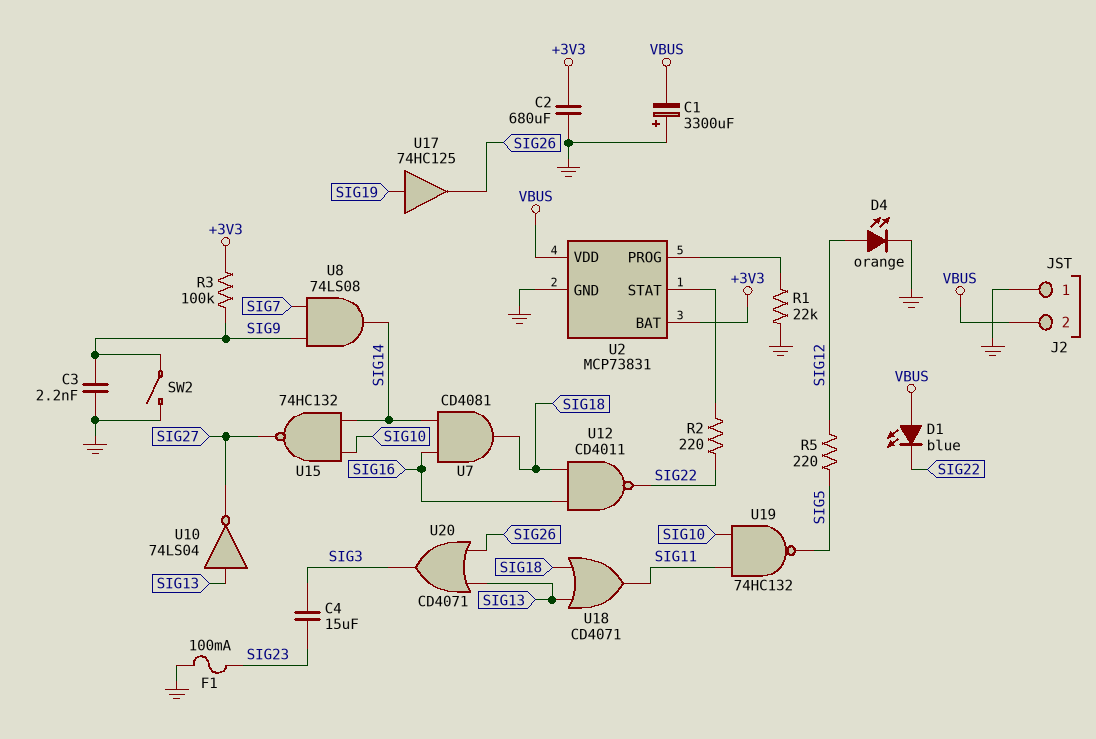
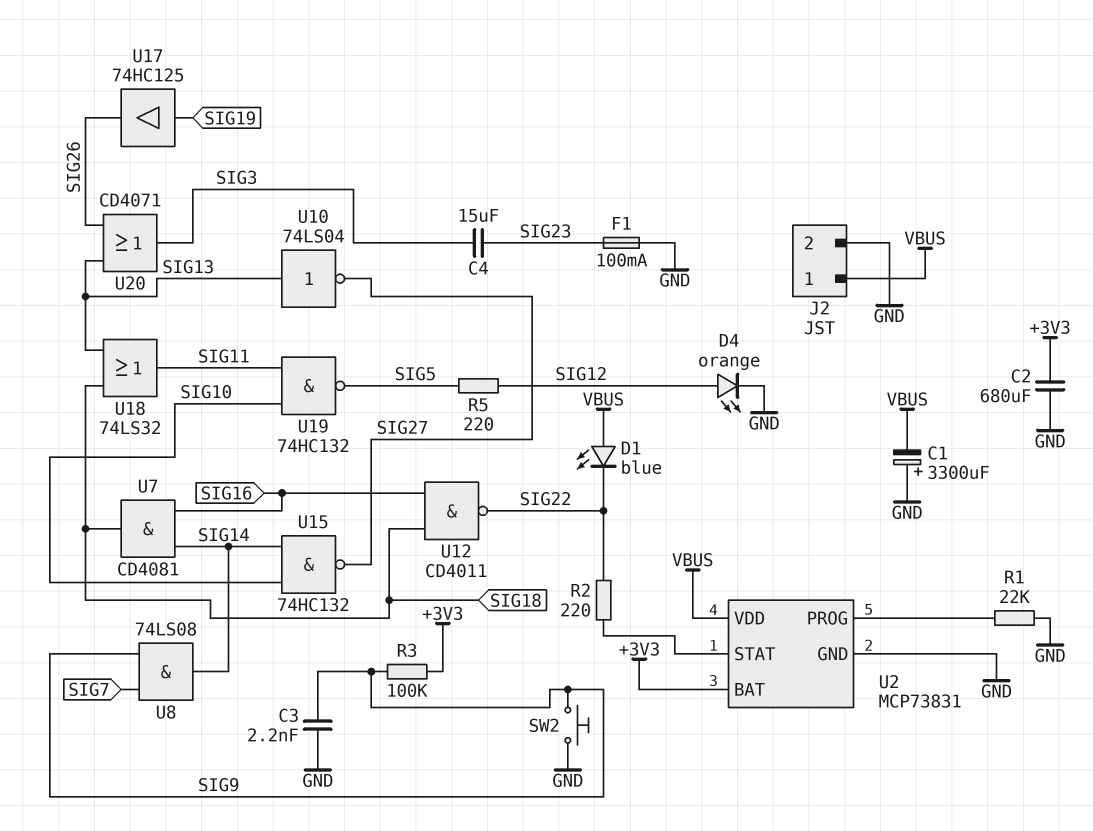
J2 pin 1: GND -> VBUS
J2 pin 2: VBUS -> GND
SW2: switch (GND, SIG9) -> button (GND, SIG9)
U18: OR CD4071 (in SIG13, in SIG18, out SIG11) -> OR 74LS32 (in SIG13, in SIG18, out SIG11)

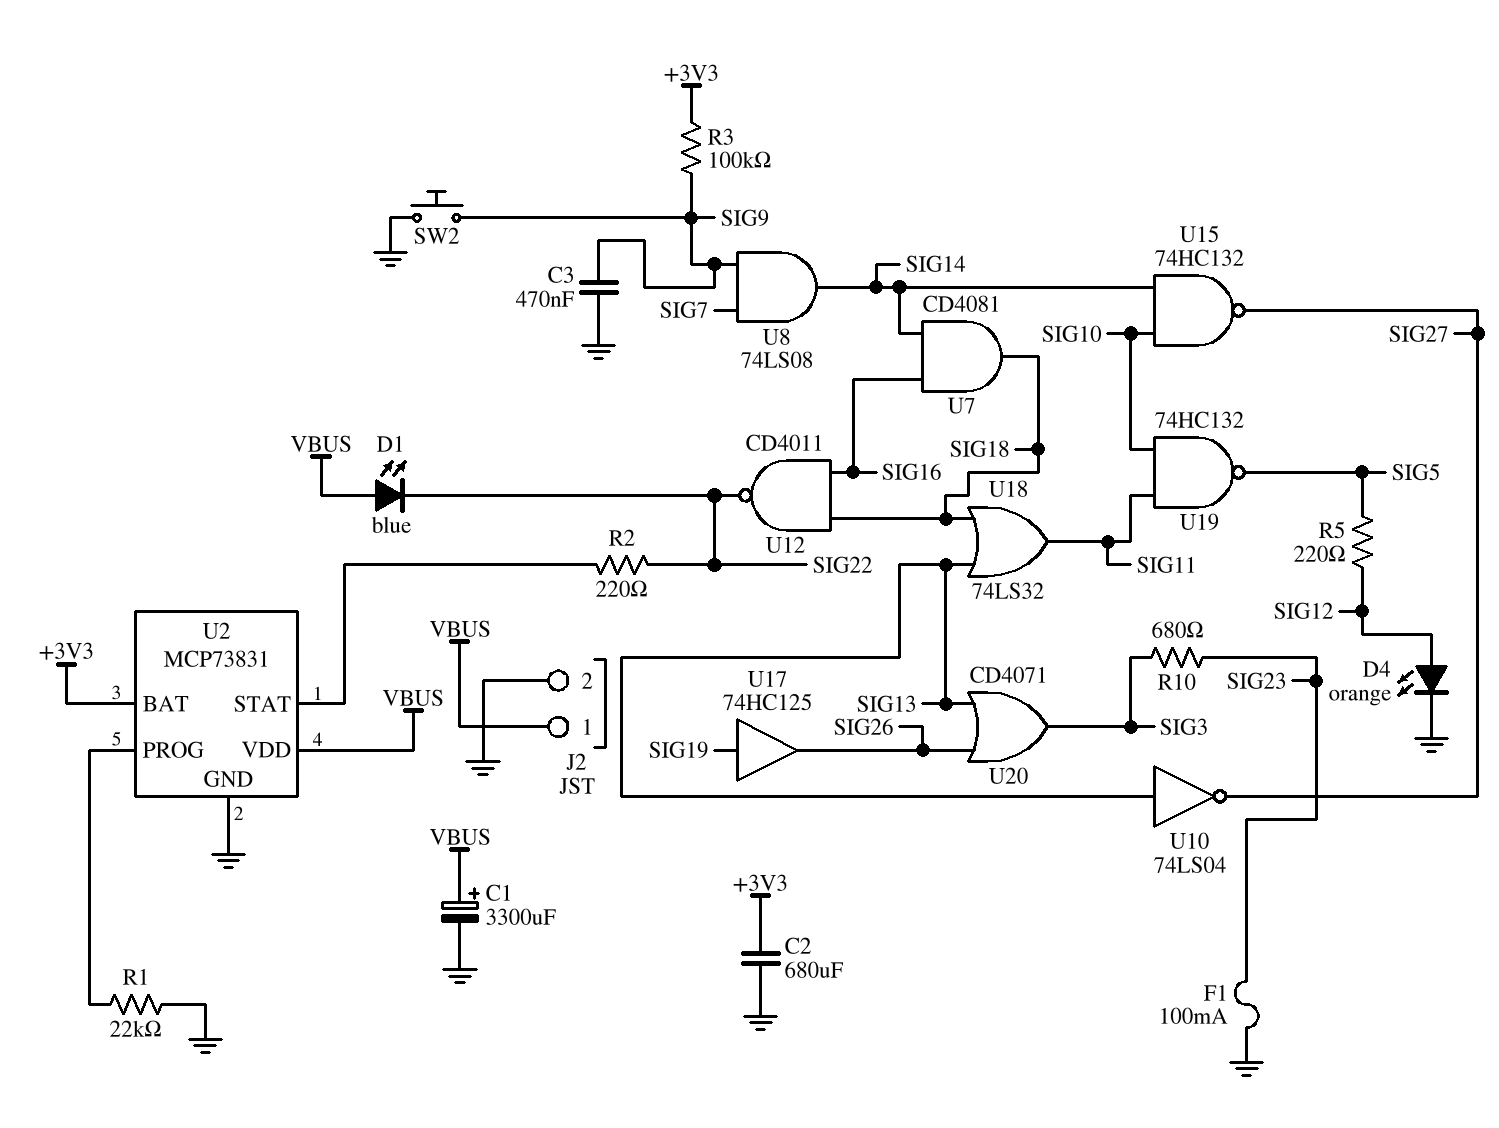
C1: 3300uF (plus GND, minus VBUS) -> 3300uF (plus VBUS, minus GND)
C3: 2.2nF (GND, SIG9) -> 470nF (GND, SIG9)
C4: 15uF (SIG3, SIG23) -> none
R10: none -> 680 (SIG3, SIG23)

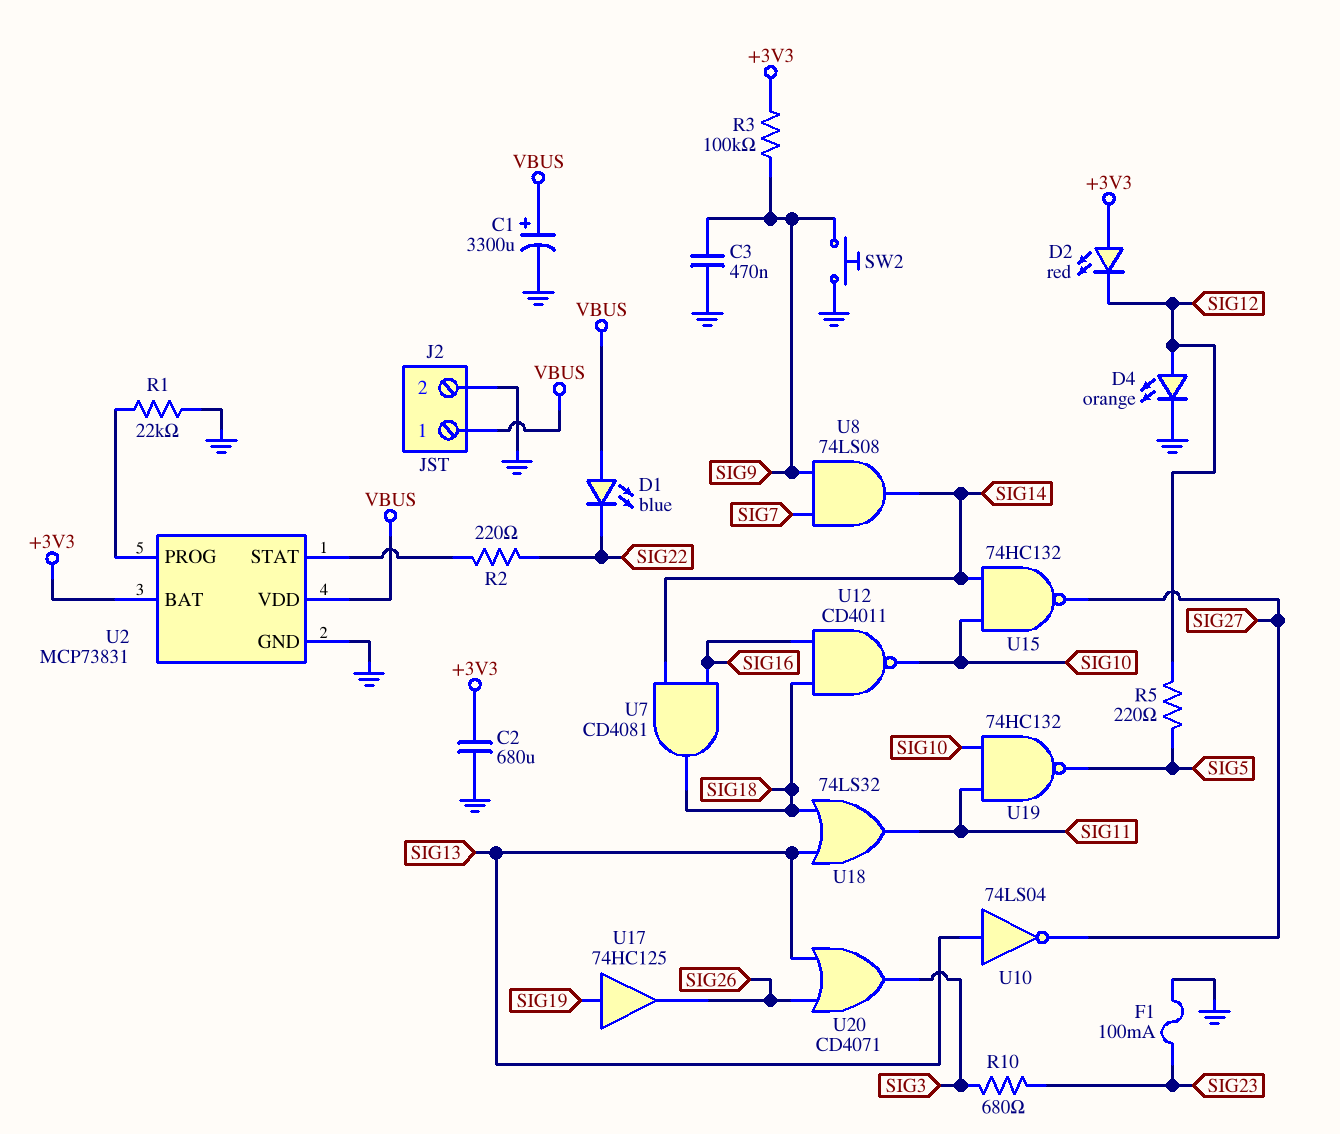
D2: none -> LED red (A +3V3, K SIG12)
U12: NAND CD4011 (in SIG16, in SIG18, out SIG22) -> NAND CD4011 (in SIG16, in SIG18, out SIG10)

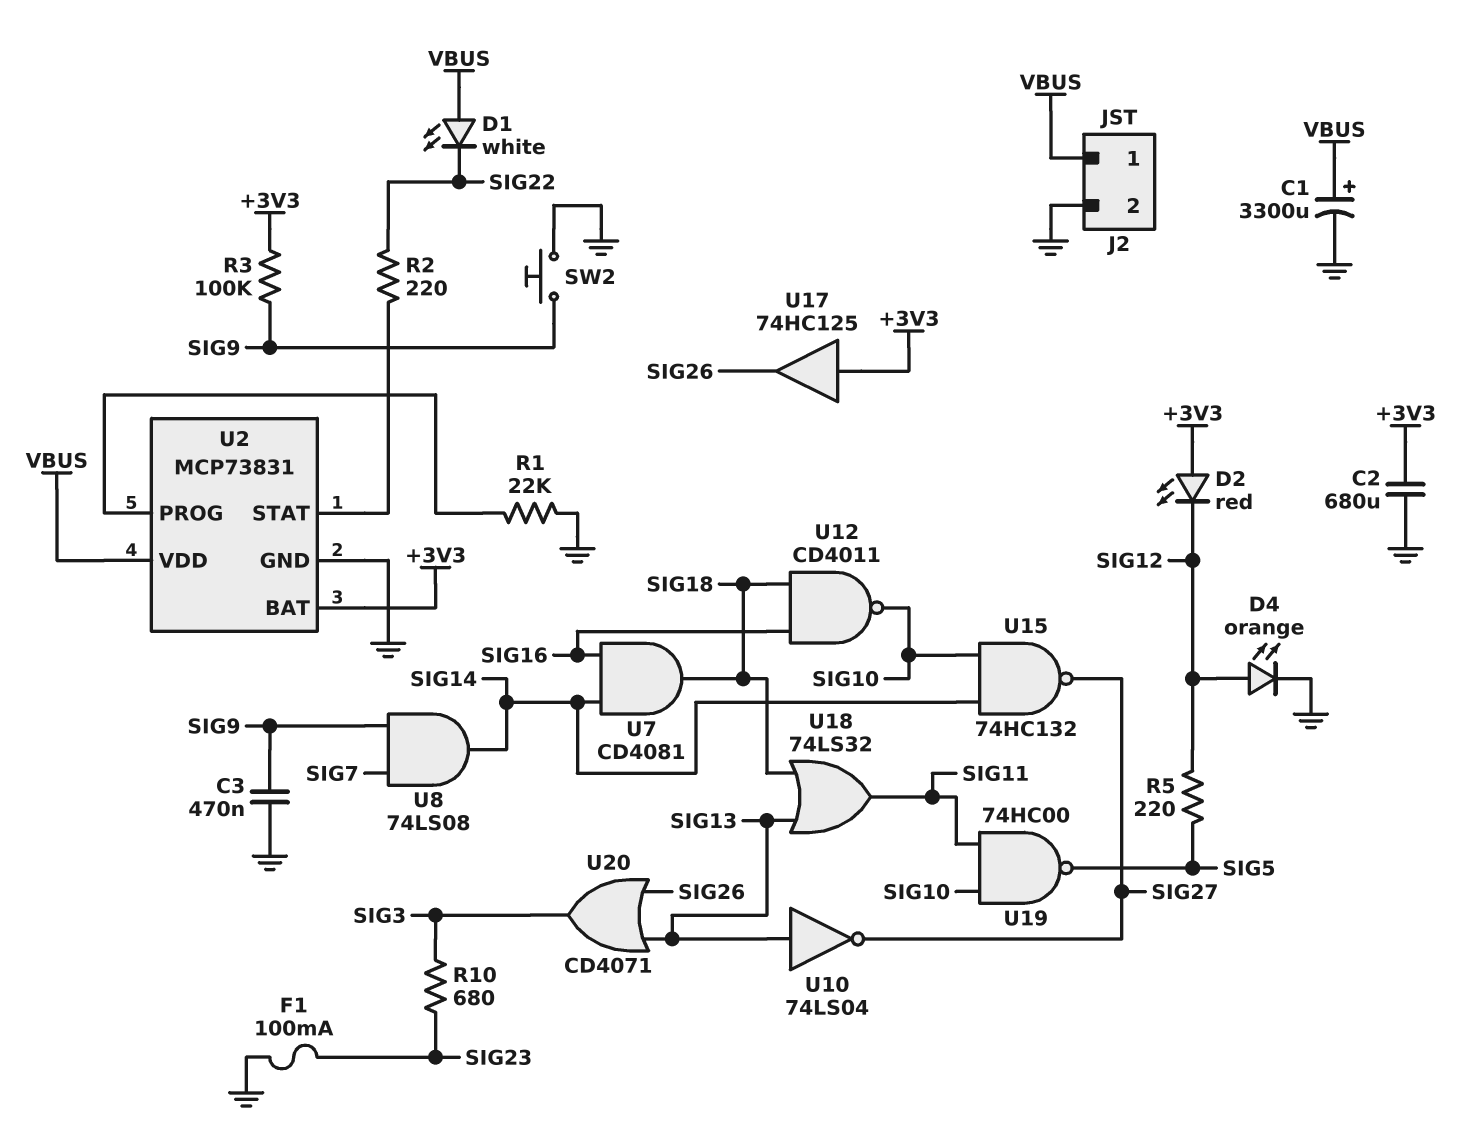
D1: LED blue (A VBUS, K SIG22) -> LED white (A VBUS, K SIG22)
U17: buffer 74HC125 (in SIG19, out SIG26) -> buffer 74HC125 (in +3V3, out SIG26)
U19: NAND 74HC132 (in SIG10, in SIG11, out SIG5) -> NAND 74HC00 (in SIG10, in SIG11, out SIG5)

